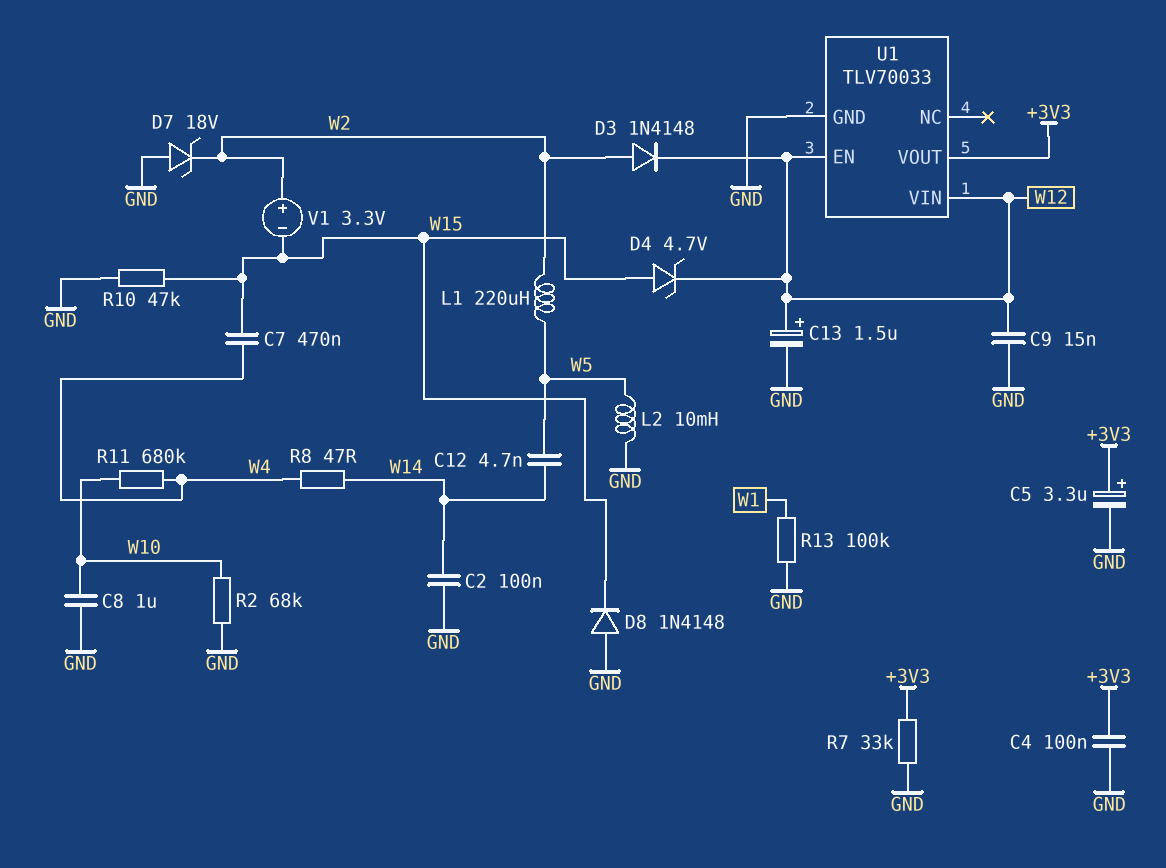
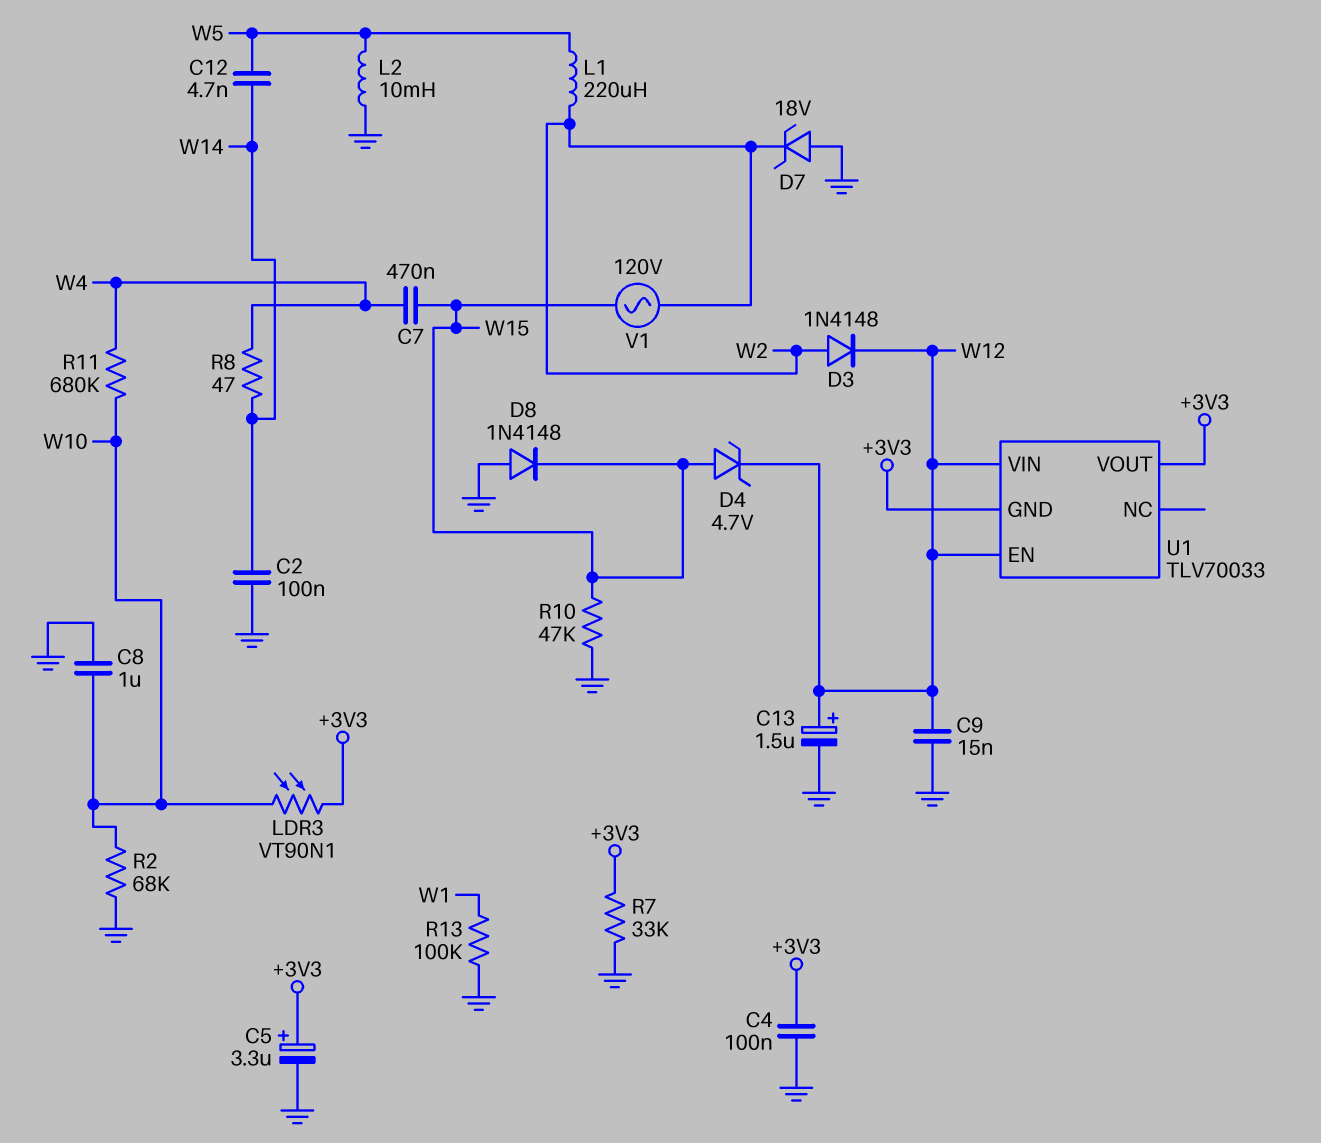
LDR3: none -> VT90N1 (+3V3, W10)
U1 pin GND: GND -> +3V3
V1: 3.3V (plus W2, minus W15) -> AC 120V (W2, W15)

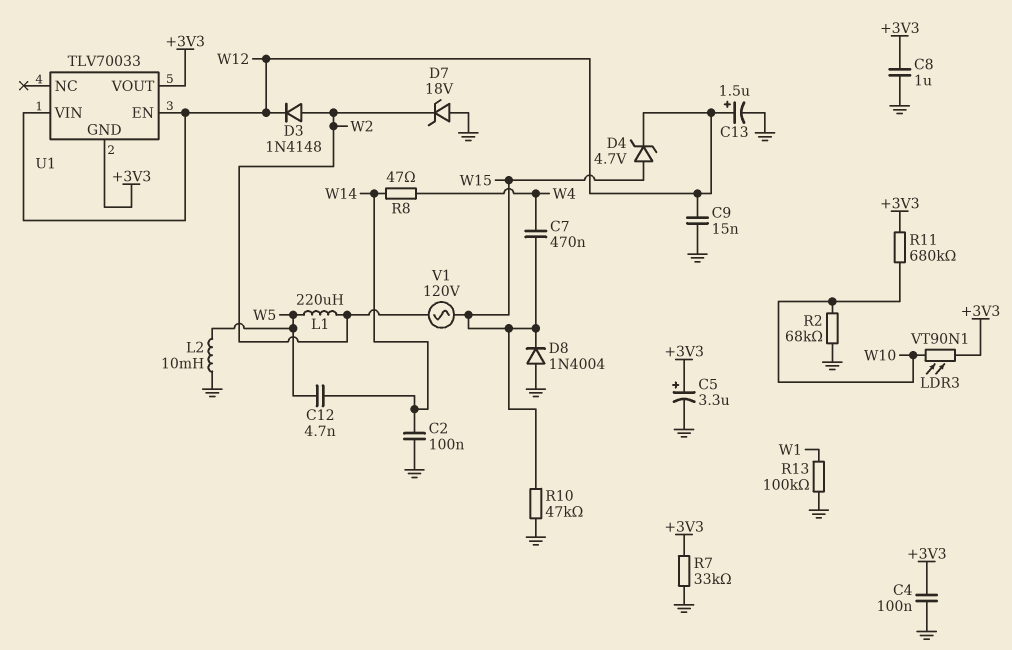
C8: 1uF (GND, W10) -> 1uF (+3V3, GND)
D8: diode 1N4148 (A GND, K W15) -> diode 1N4004 (A GND, K W15)
R11: 680k (W4, W10) -> 680k (+3V3, W10)

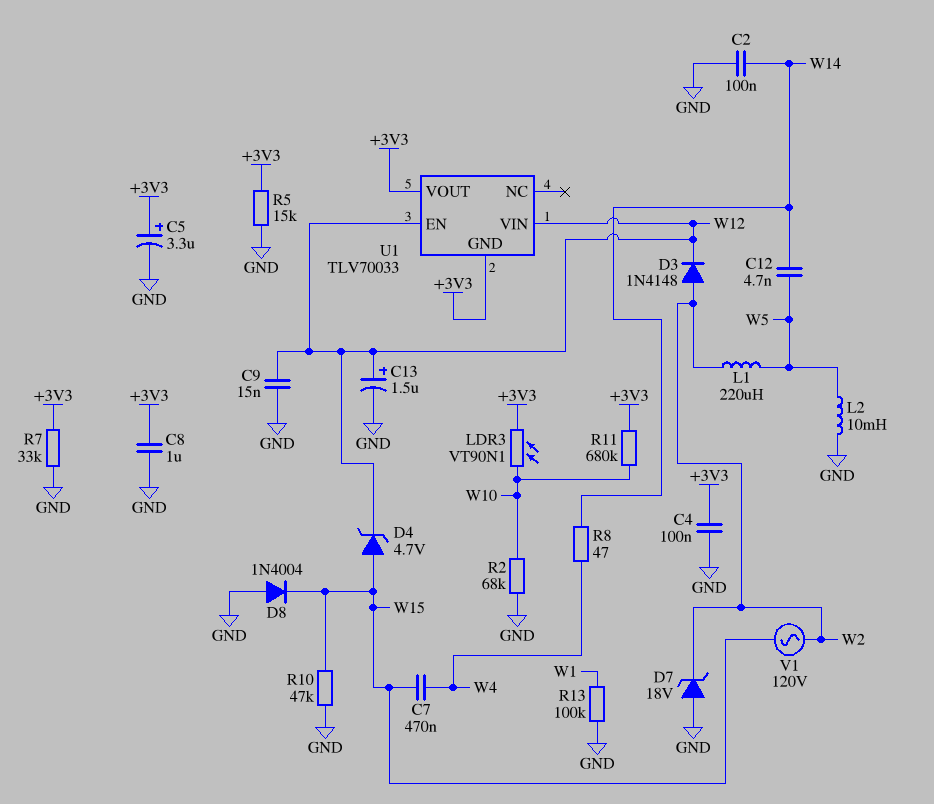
R5: none -> 15k (+3V3, GND)

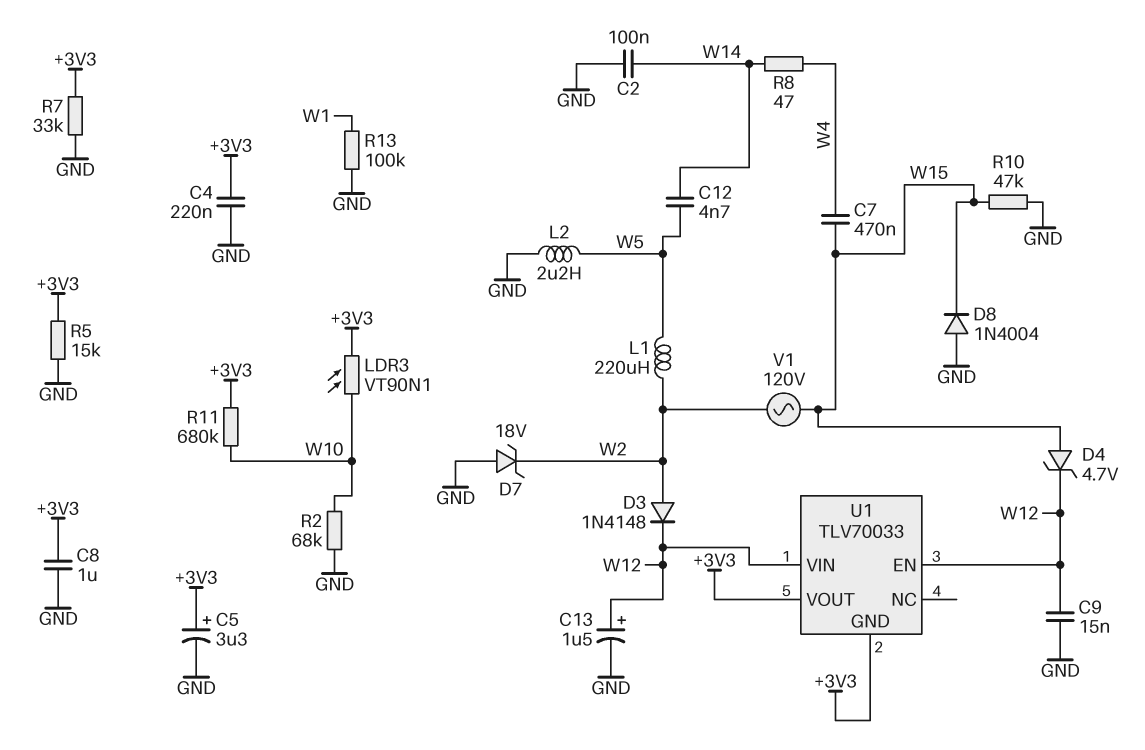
C4: 100nF (+3V3, GND) -> 220nF (+3V3, GND)
L2: 10mH (GND, W5) -> 2.2uH (GND, W5)

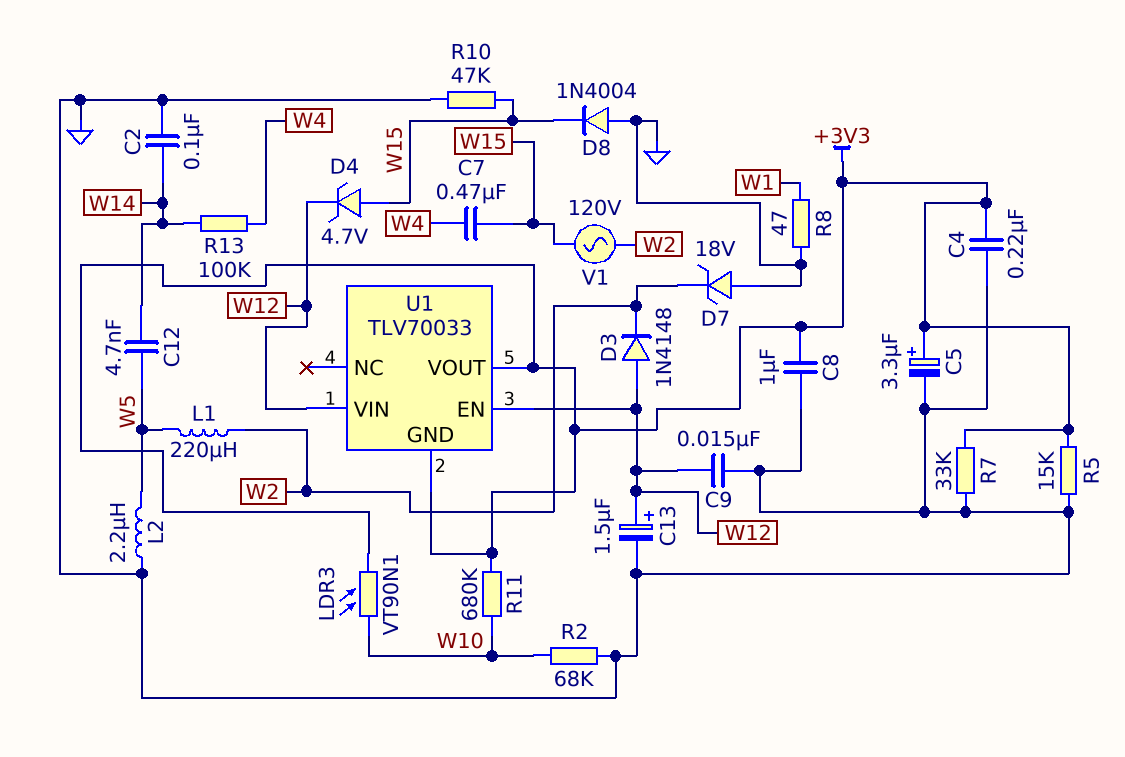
D3: diode 1N4148 (A W2, K W12) -> diode 1N4148 (A W12, K W2)
R8: 47 (W4, W14) -> 47 (GND, W1)
R13: 100k (GND, W1) -> 100k (W4, W14)

